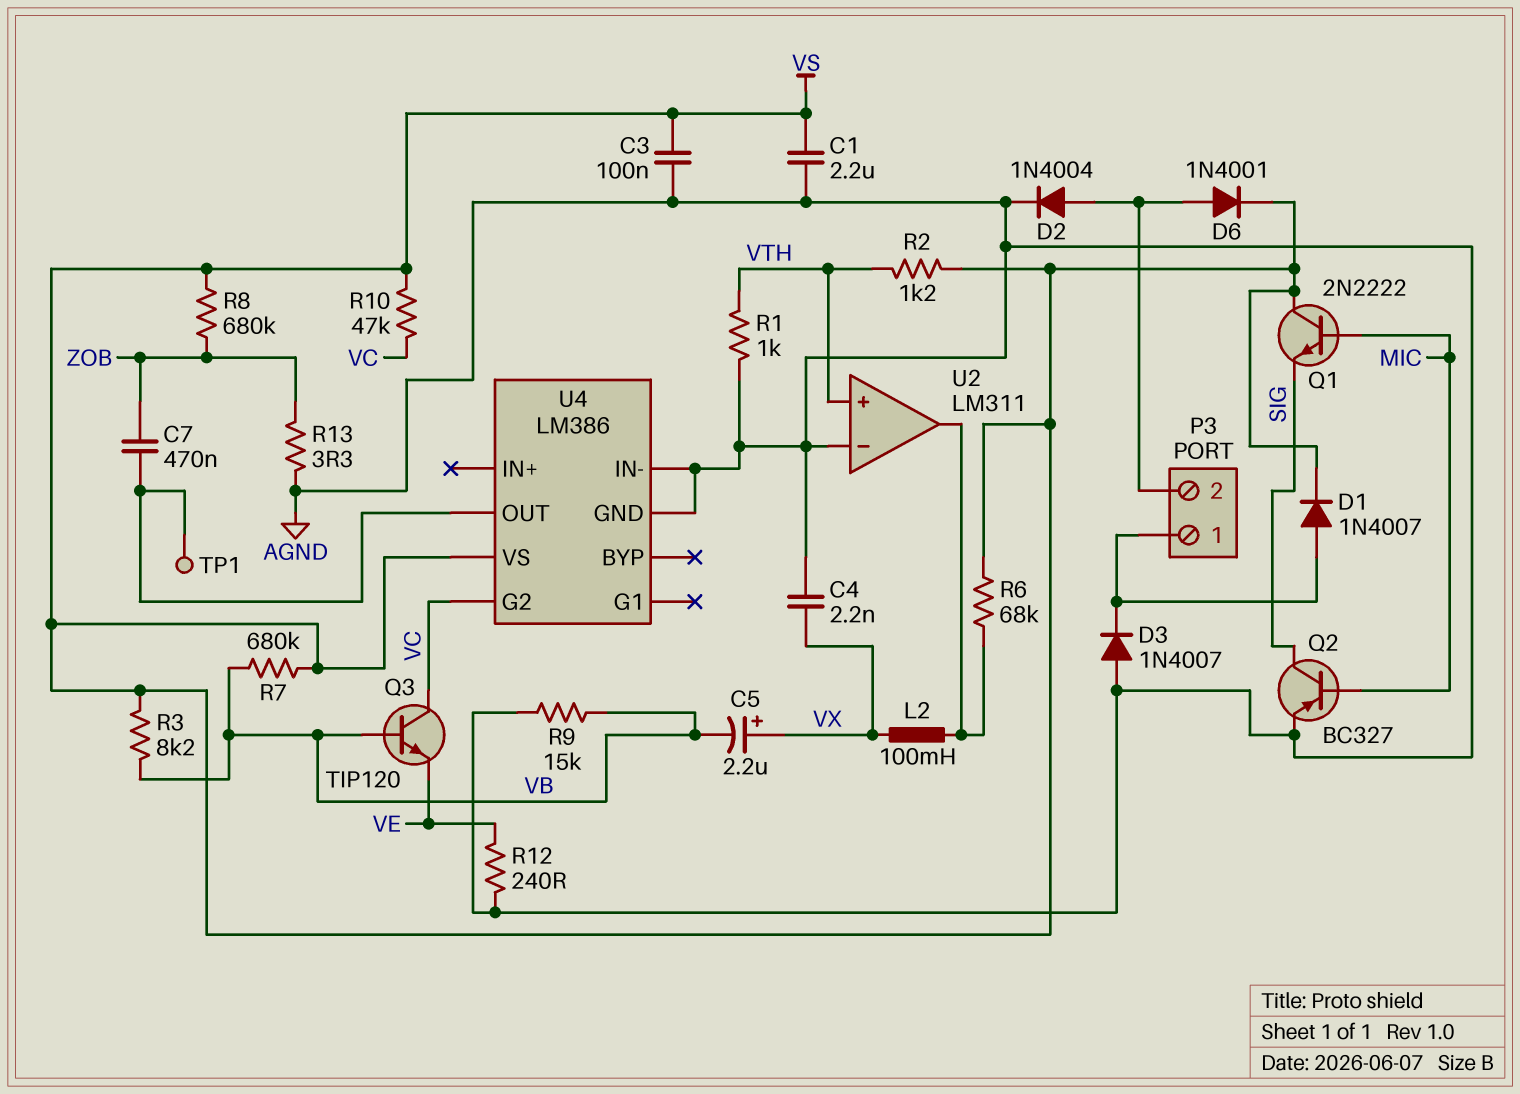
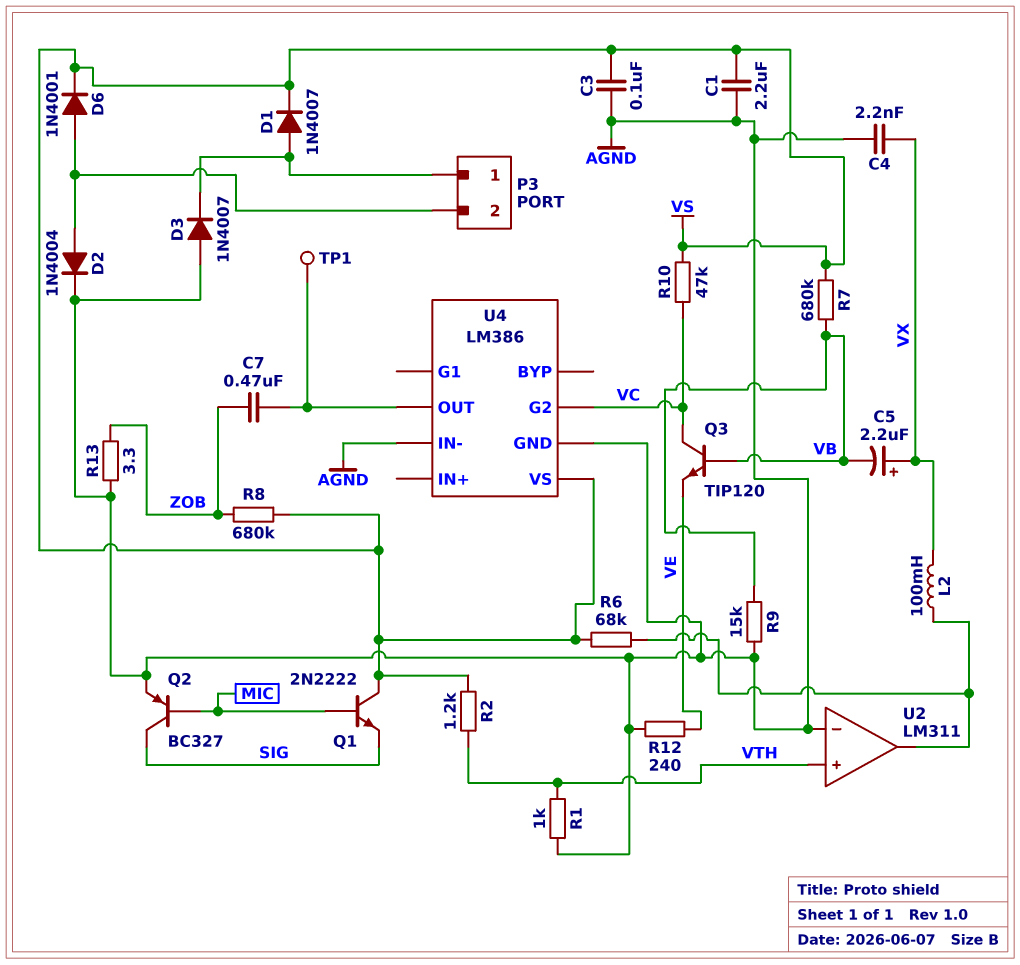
R3: 8.2k (VB, VS) -> none

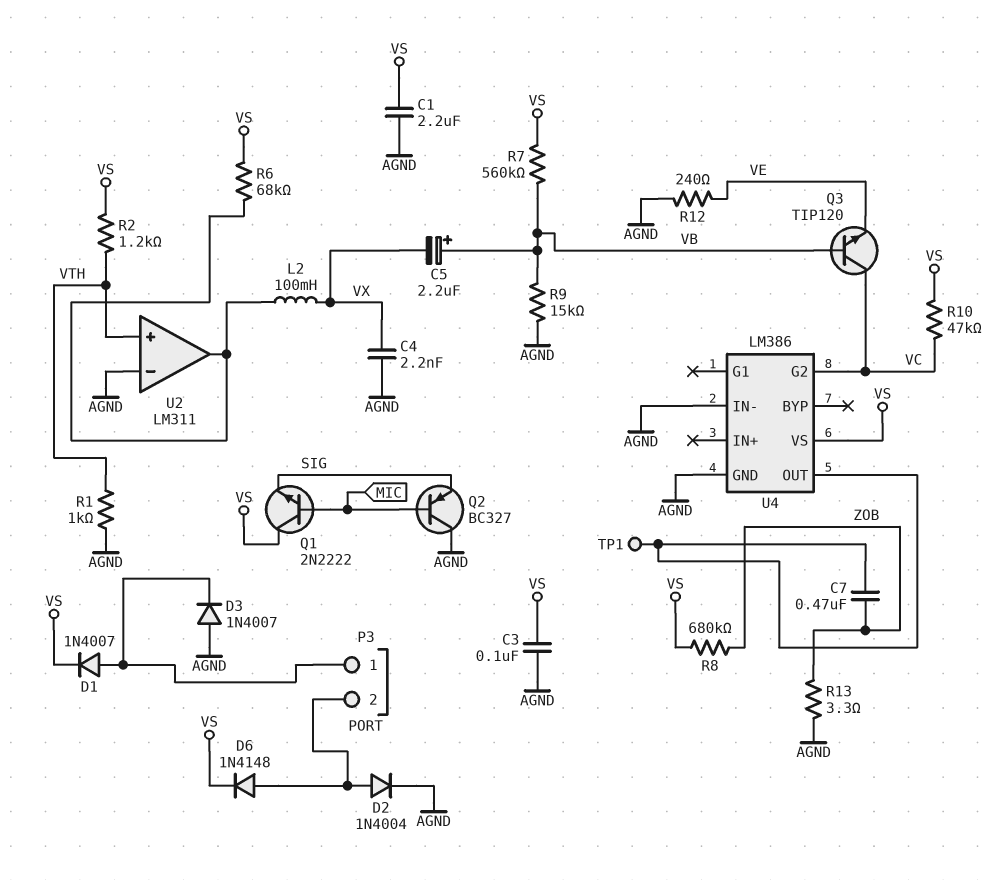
C5: 2.2uF (plus VX, minus VB) -> 2.2uF (plus VB, minus VX)
D6: diode 1N4001 (A P3/2, K VS) -> diode 1N4148 (A P3/2, K VS)
Q2: PNP BC327 (B MIC, C SIG, E AGND) -> PNP BC327 (B MIC, C AGND, E SIG)
R7: 680k (VB, VS) -> 560k (VB, VS)

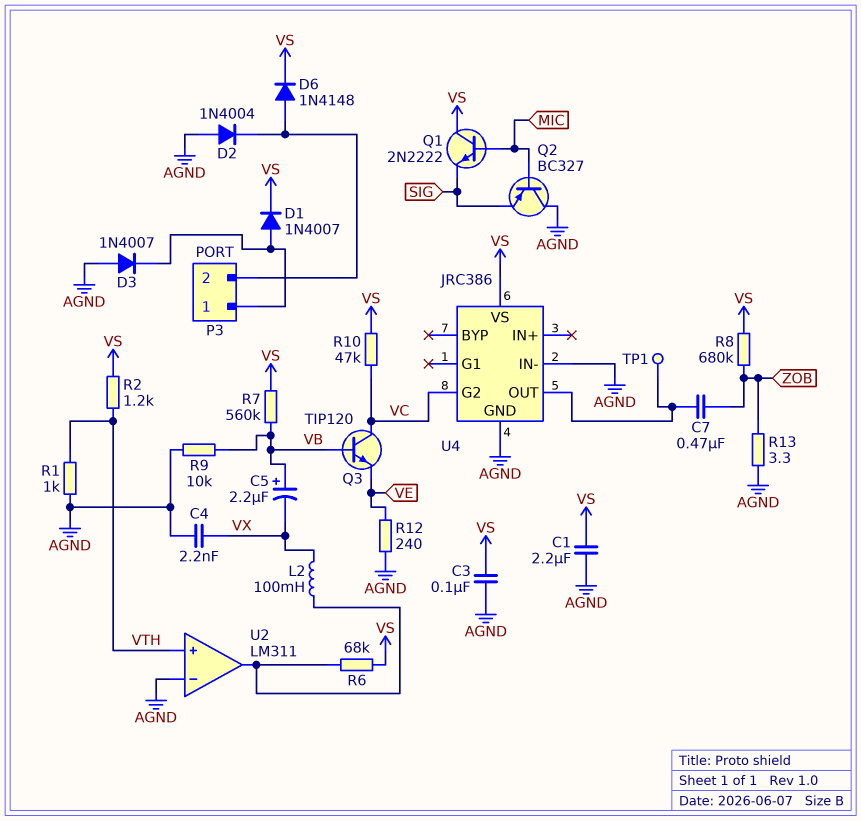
D2: diode 1N4004 (A P3/2, K AGND) -> diode 1N4004 (A AGND, K P3/2)
R9: 15k (AGND, VB) -> 10k (AGND, VB)
U4: LM386 -> JRC386

